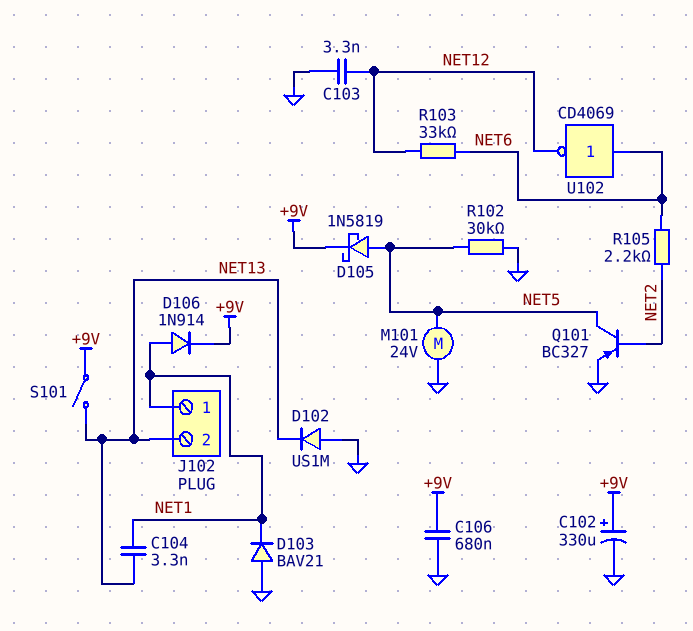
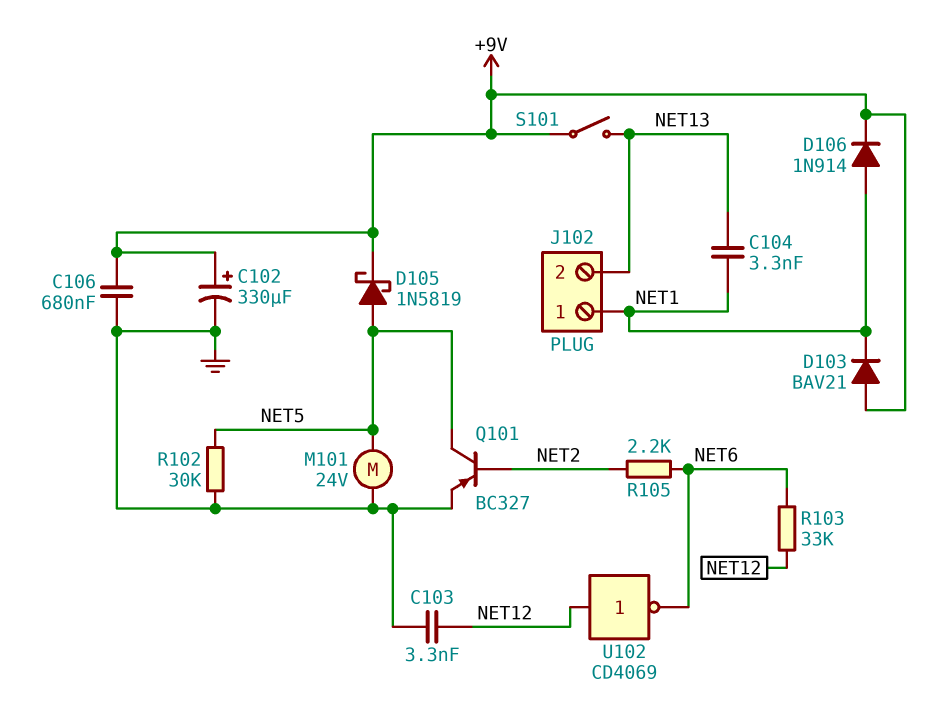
D102: diode US1M (A GND, K NET13) -> none
D103: diode BAV21 (A GND, K NET1) -> diode BAV21 (A +9V, K NET1)
U102: NOT CD4069 (in NET6, out NET12) -> NOT CD4069 (in NET12, out NET6)

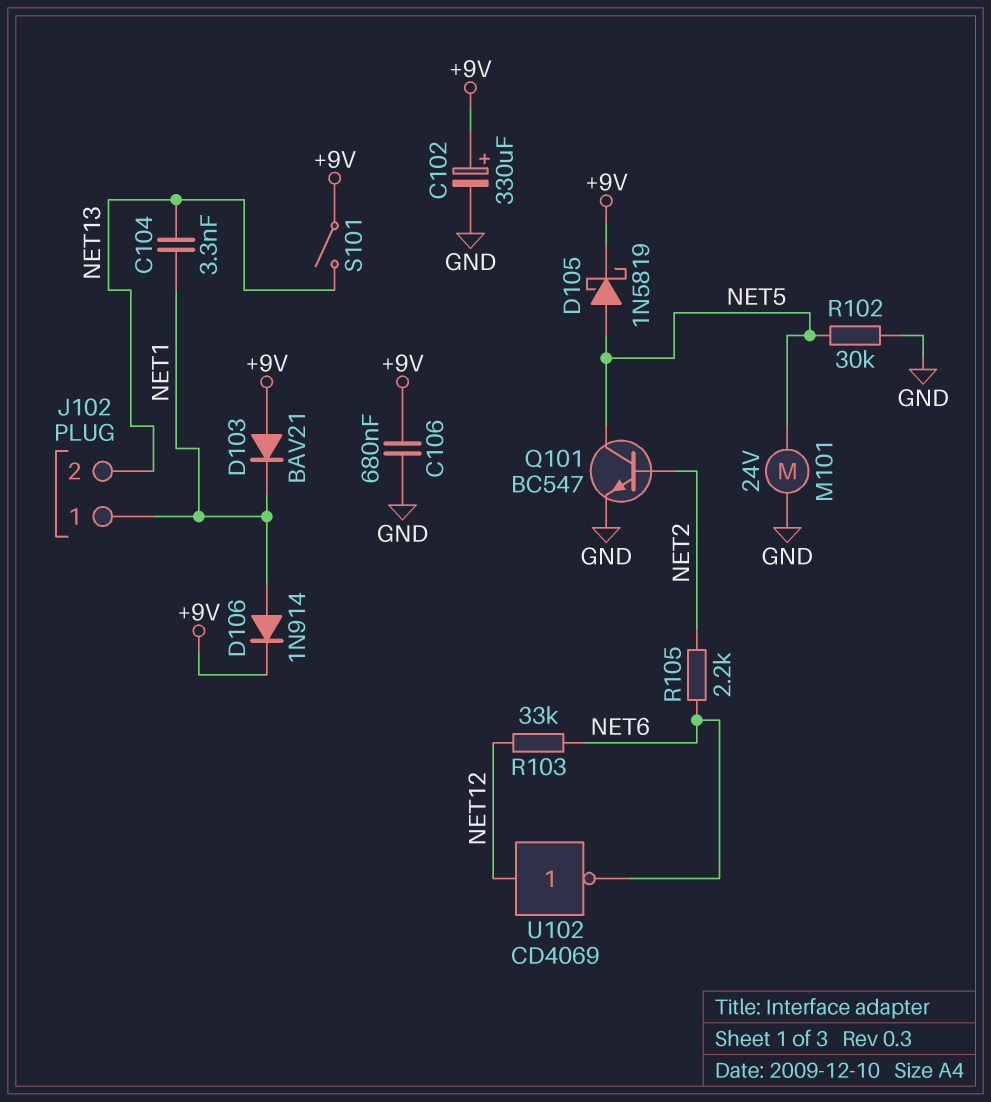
C103: 3.3nF (GND, NET12) -> none
Q101: PNP BC327 (B NET2, C NET5, E GND) -> NPN BC547 (B NET2, C NET5, E GND)

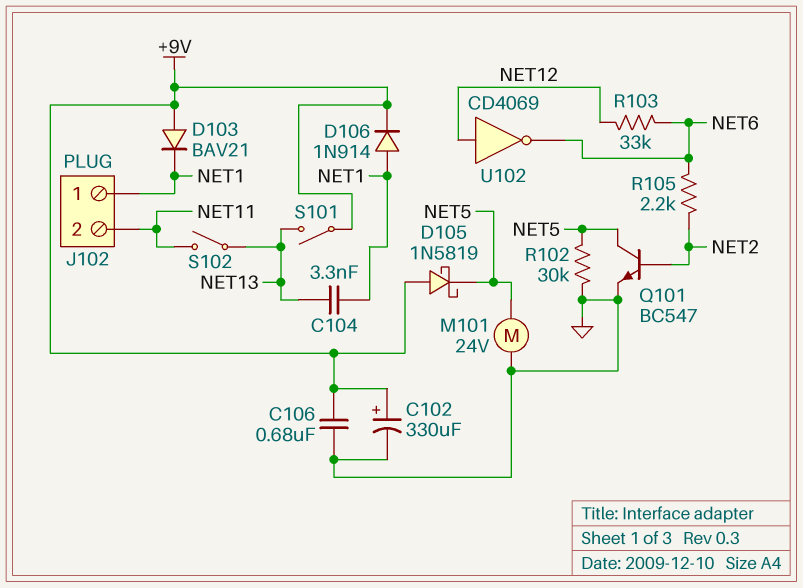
D105: schottky 1N5819 (A NET5, K +9V) -> schottky 1N5819 (A +9V, K NET5)
J102 pin 2: NET13 -> NET11
S102: none -> switch (NET11, NET13)

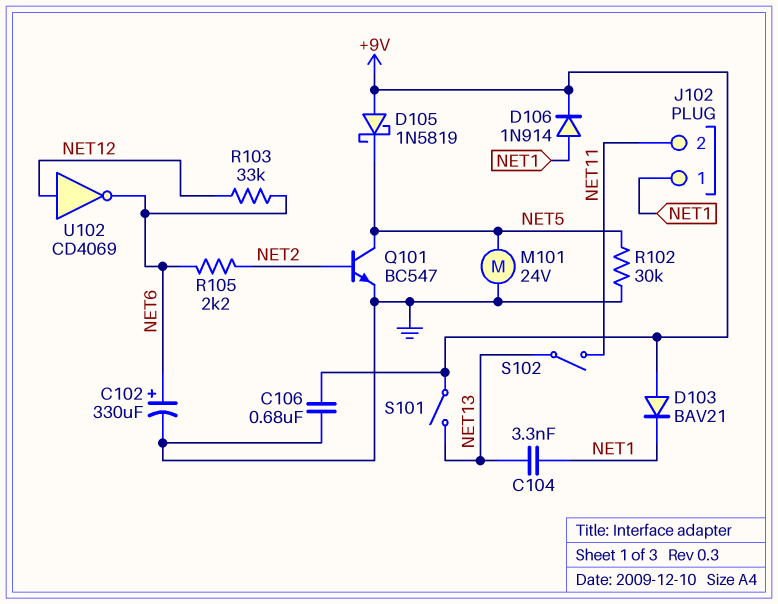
C102: 330uF (plus +9V, minus GND) -> 330uF (plus NET6, minus GND)

